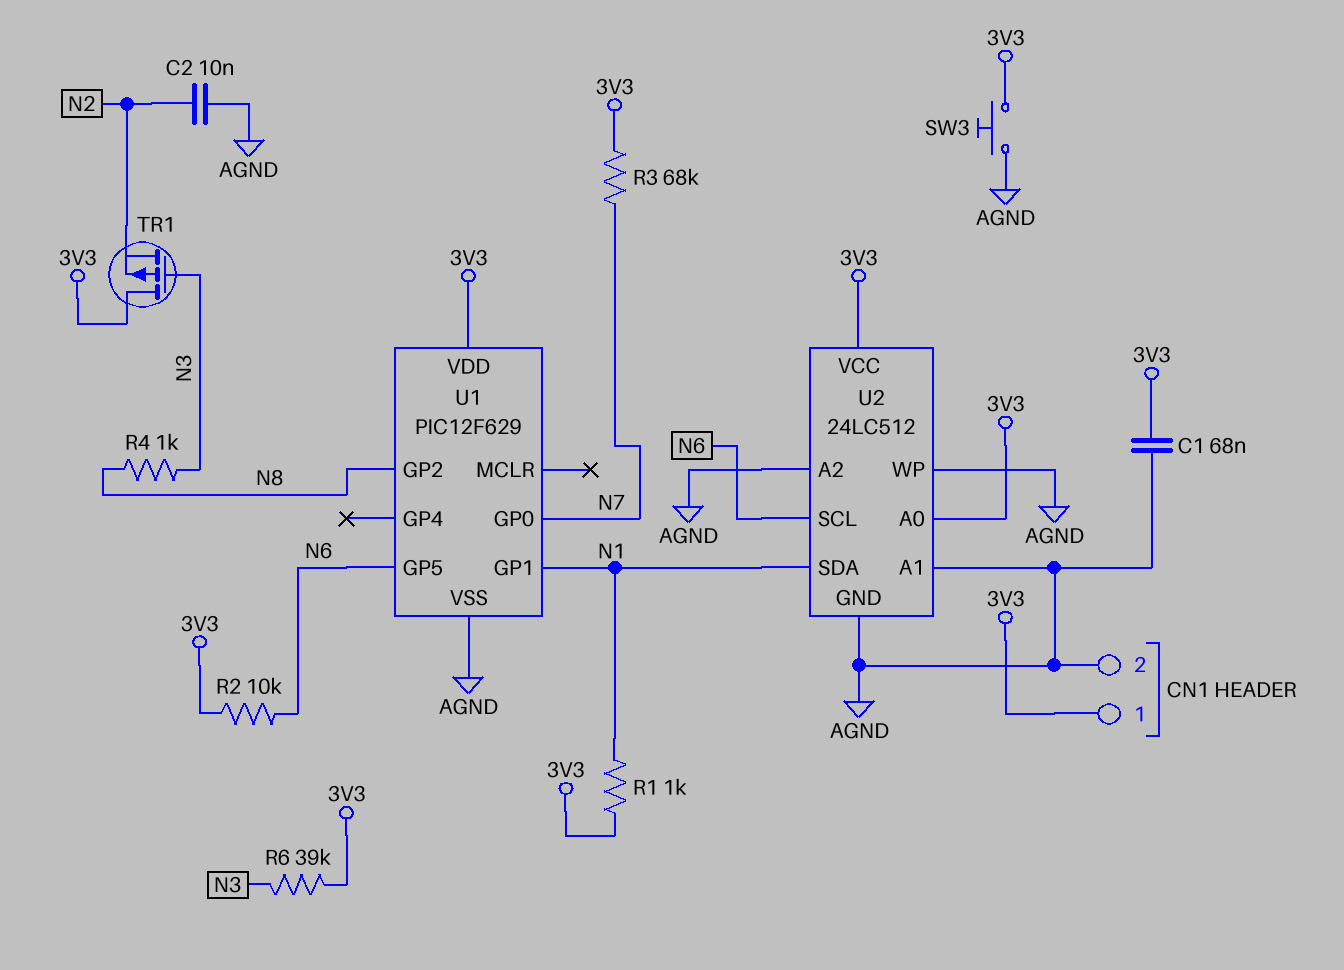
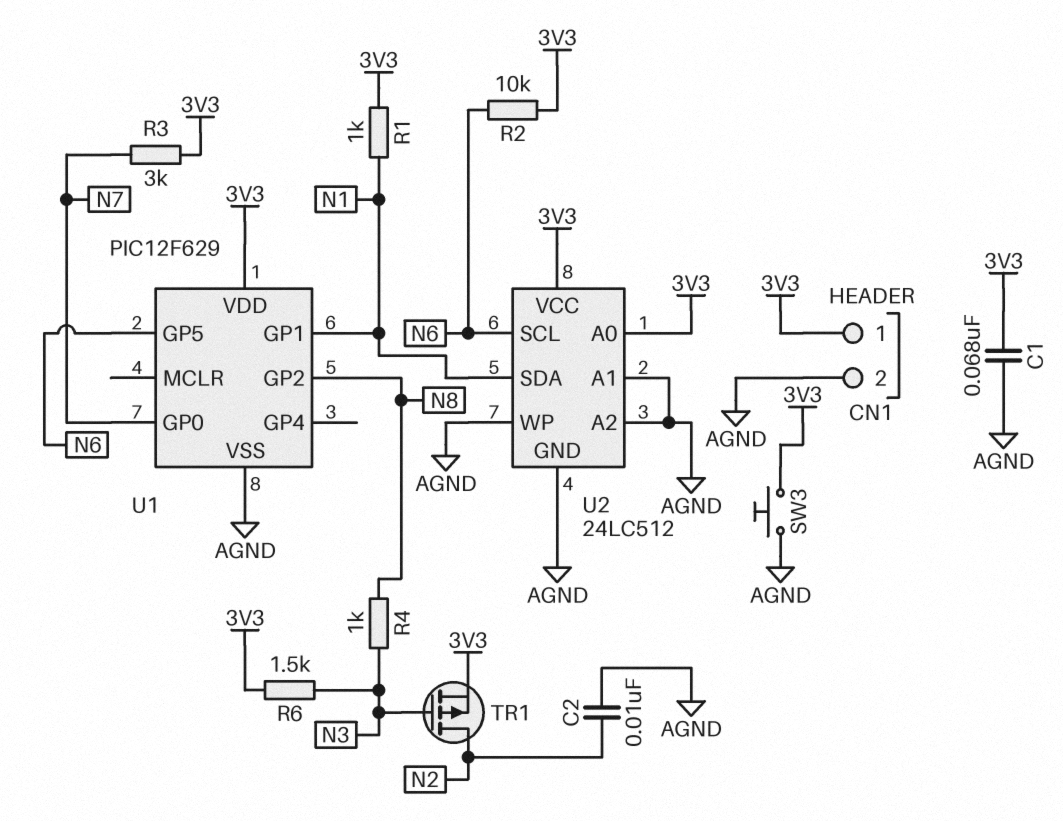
R3: 68k (3V3, N7) -> 3k (3V3, N7)
R6: 39k (3V3, N3) -> 1.5k (3V3, N3)
TR1: PMOS (G N3, D 3V3, S N2) -> PMOS (G N3, D N2, S 3V3)

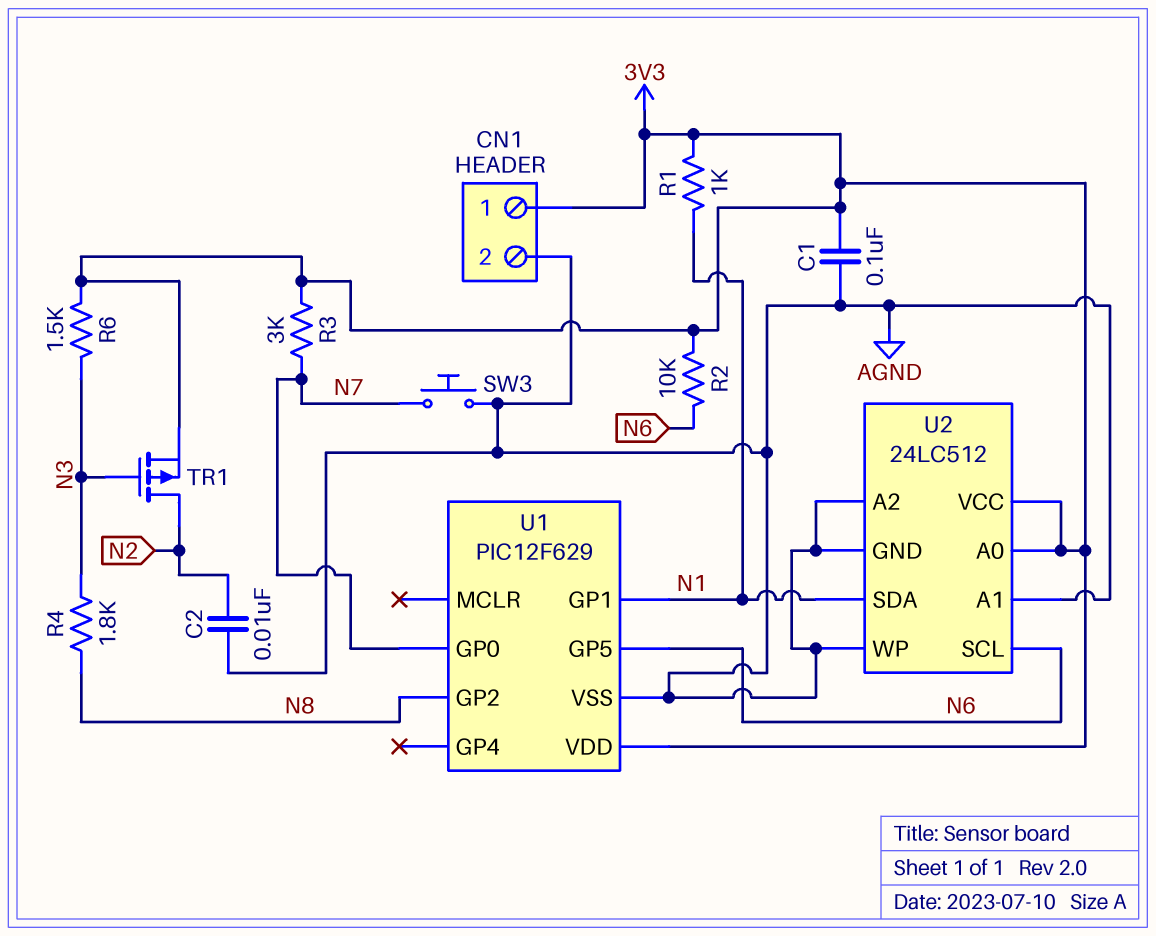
C1: 68nF (3V3, AGND) -> 100nF (3V3, AGND)
R4: 1k (N3, N8) -> 1.8k (N3, N8)
SW3: button (3V3, AGND) -> button (AGND, N7)

